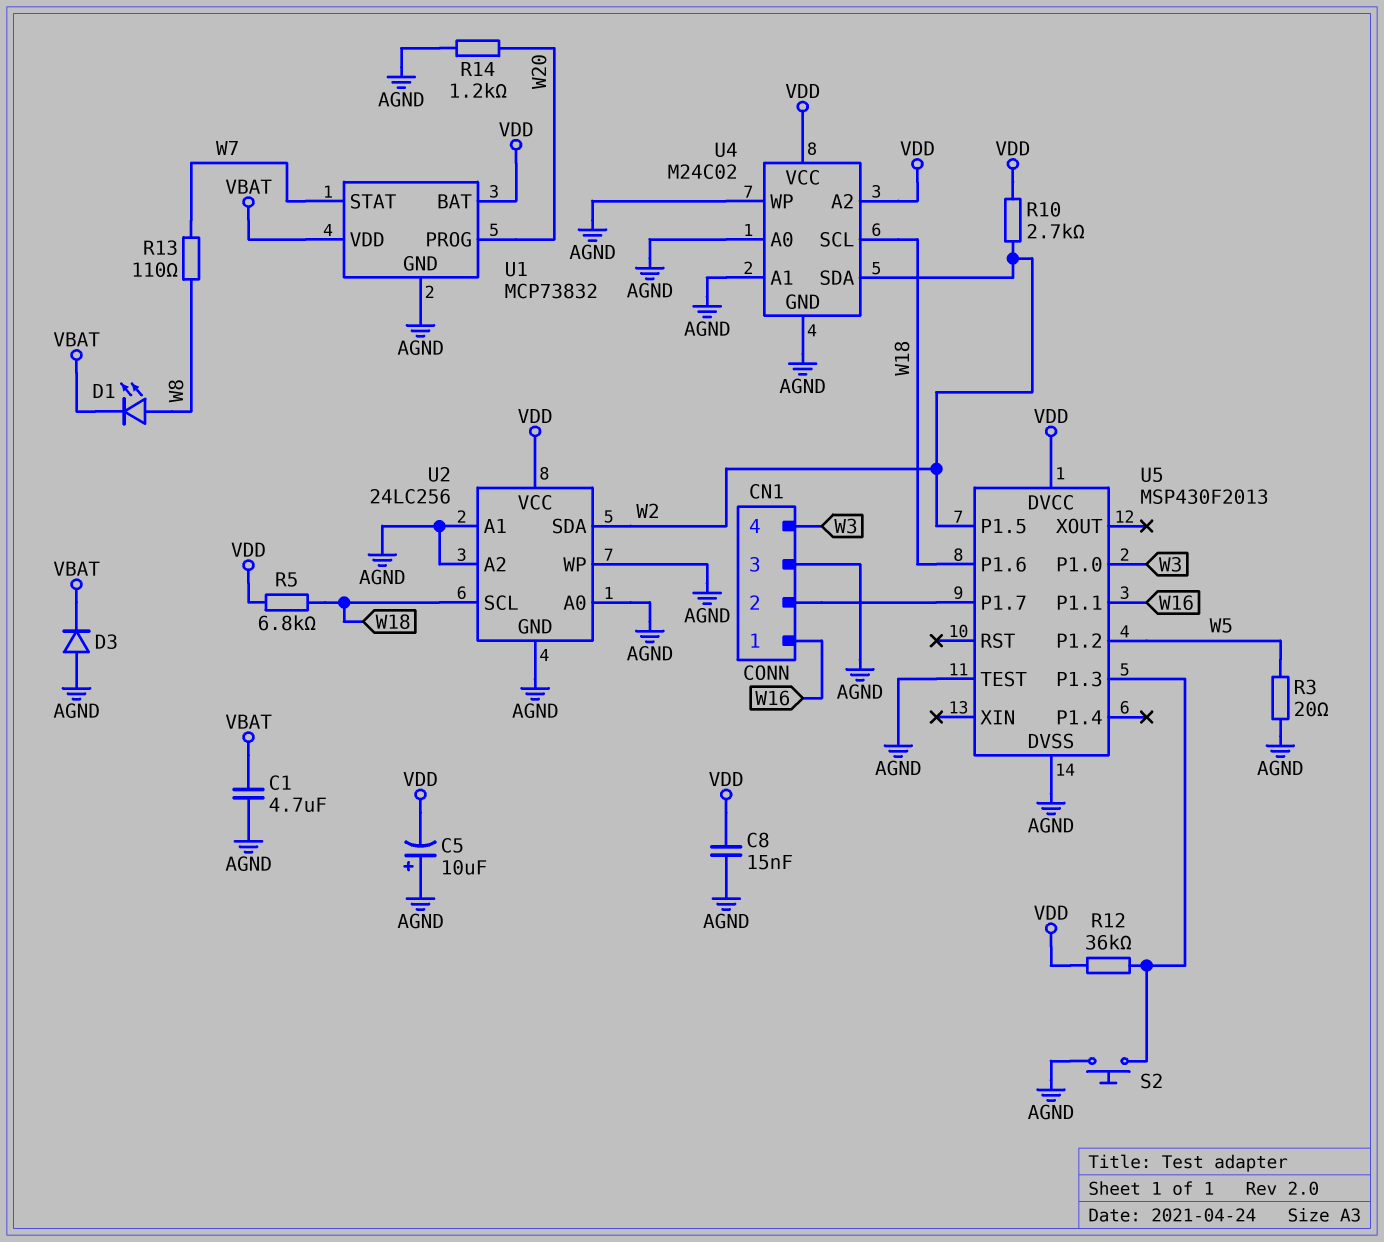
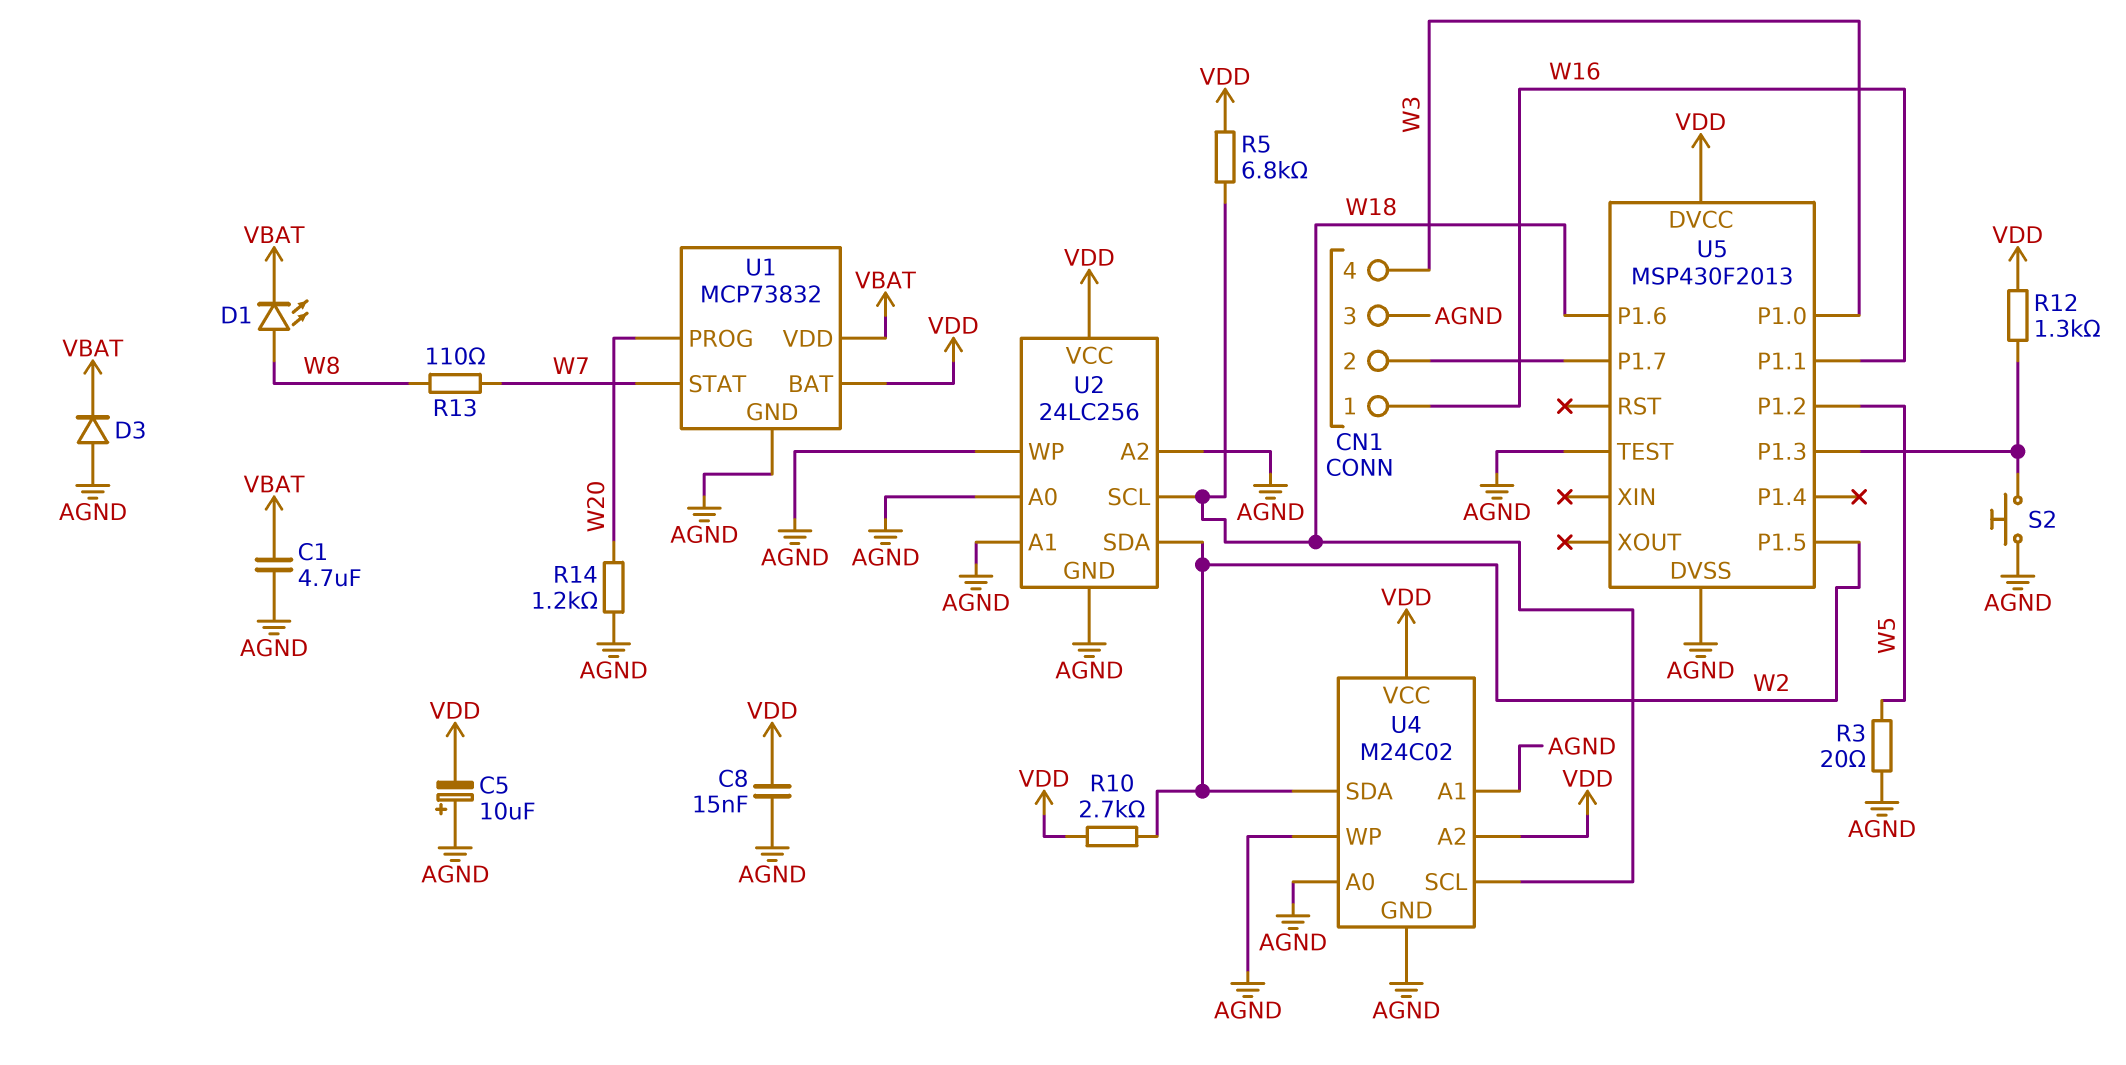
R12: 36k (U5/P1.3, VDD) -> 1.3k (U5/P1.3, VDD)

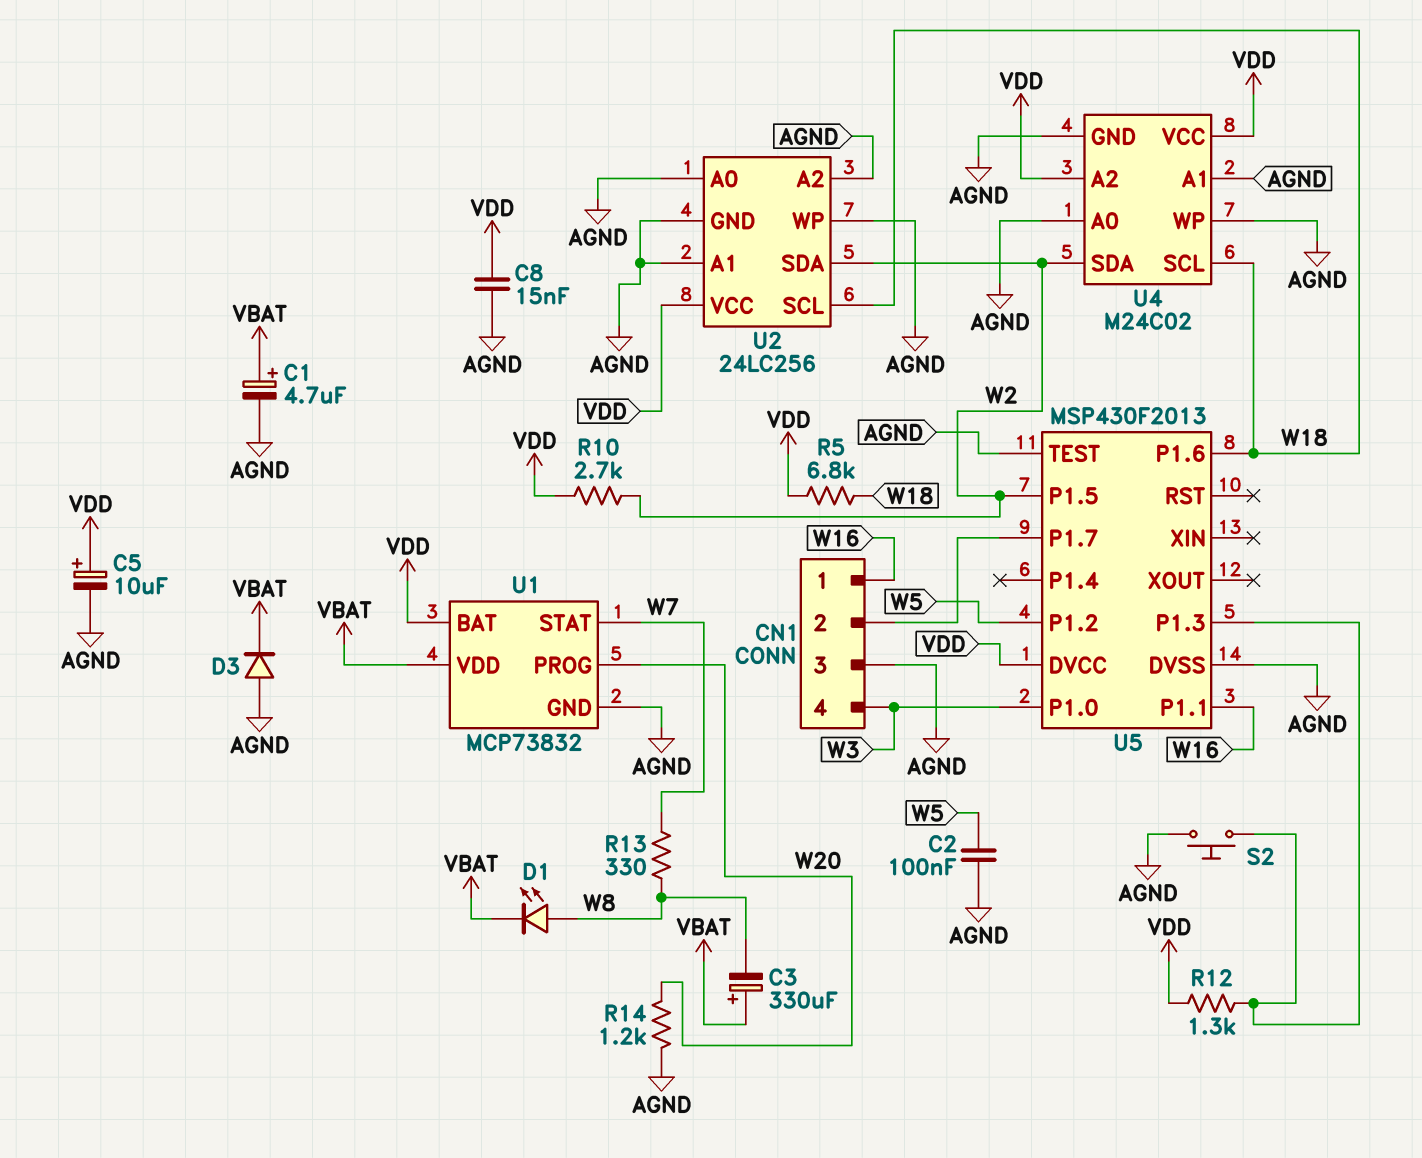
C1: 4.7uF (AGND, VBAT) -> 4.7uF (plus VBAT, minus AGND)
C2: none -> 100nF (AGND, W5)
C3: none -> 330uF (plus VBAT, minus W8)
C5: 10uF (plus AGND, minus VDD) -> 10uF (plus VDD, minus AGND)
R3: 20 (AGND, W5) -> none
R13: 110 (W7, W8) -> 330 (W7, W8)

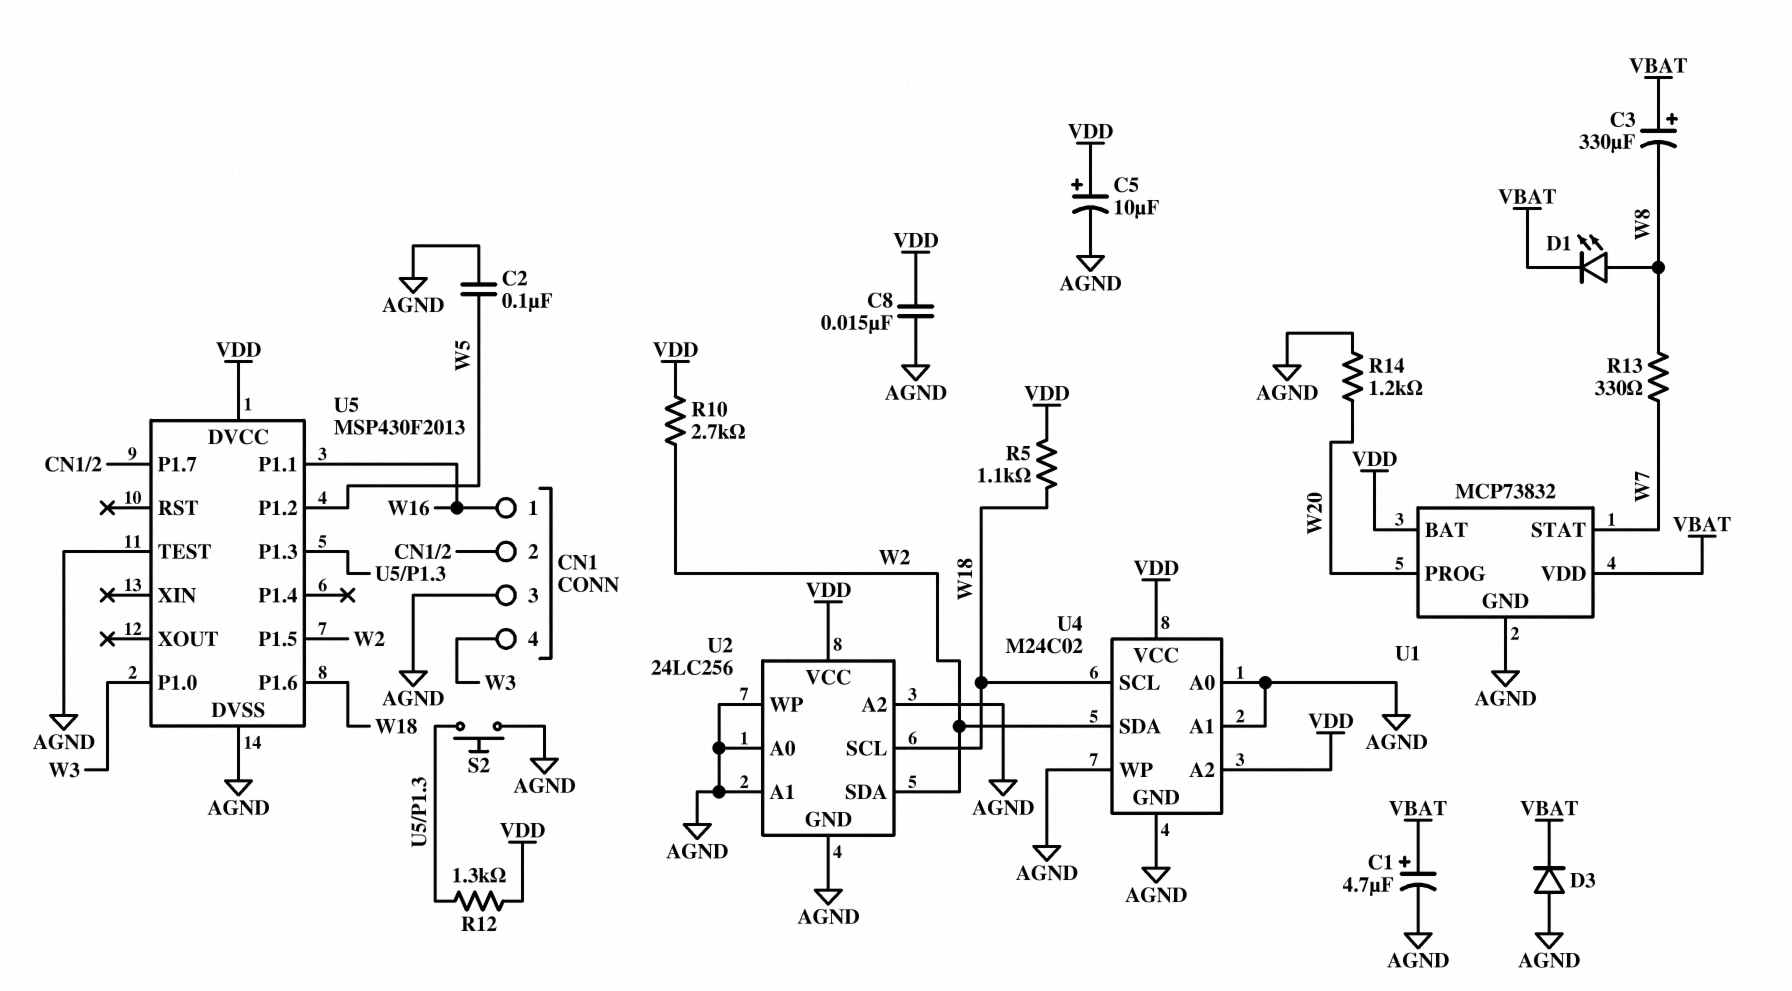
R5: 6.8k (VDD, W18) -> 1.1k (VDD, W18)

